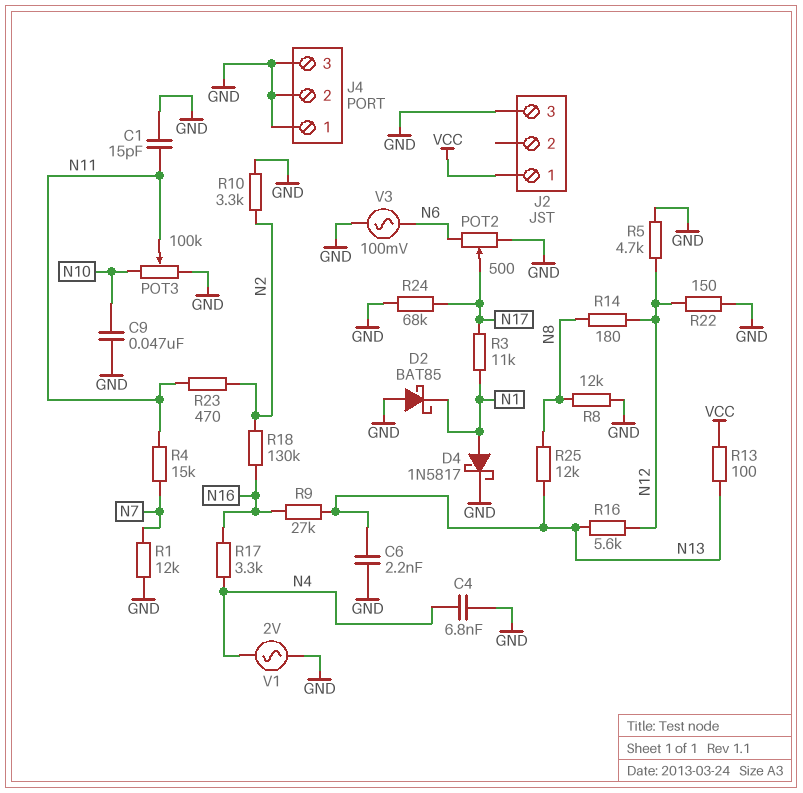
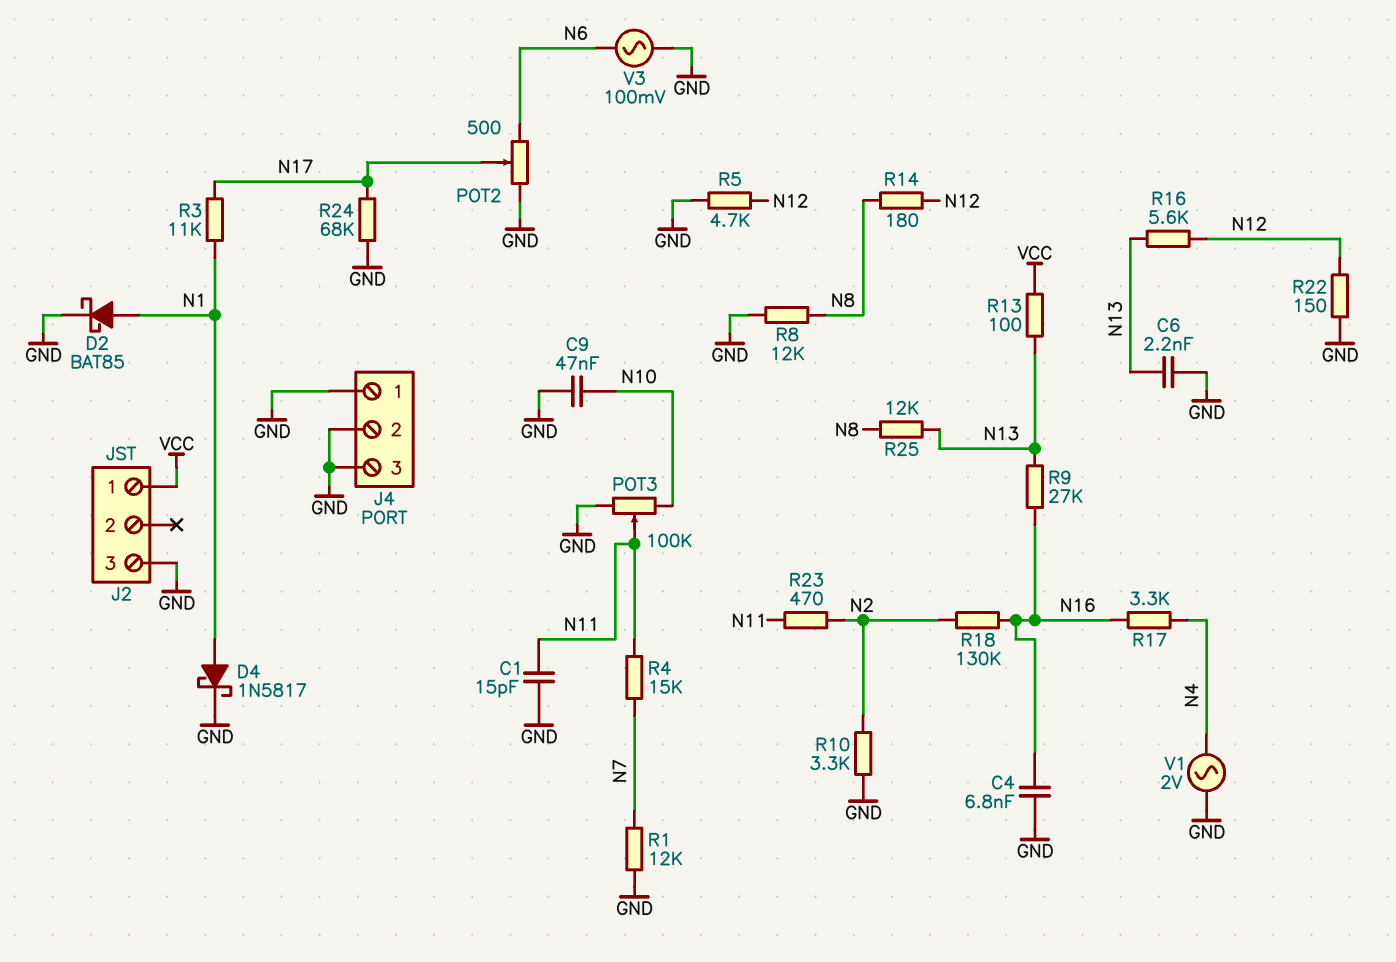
C4: 6.8nF (GND, N4) -> 6.8nF (GND, N16)
D2: schottky BAT85 (A GND, K N1) -> schottky BAT85 (A N1, K GND)

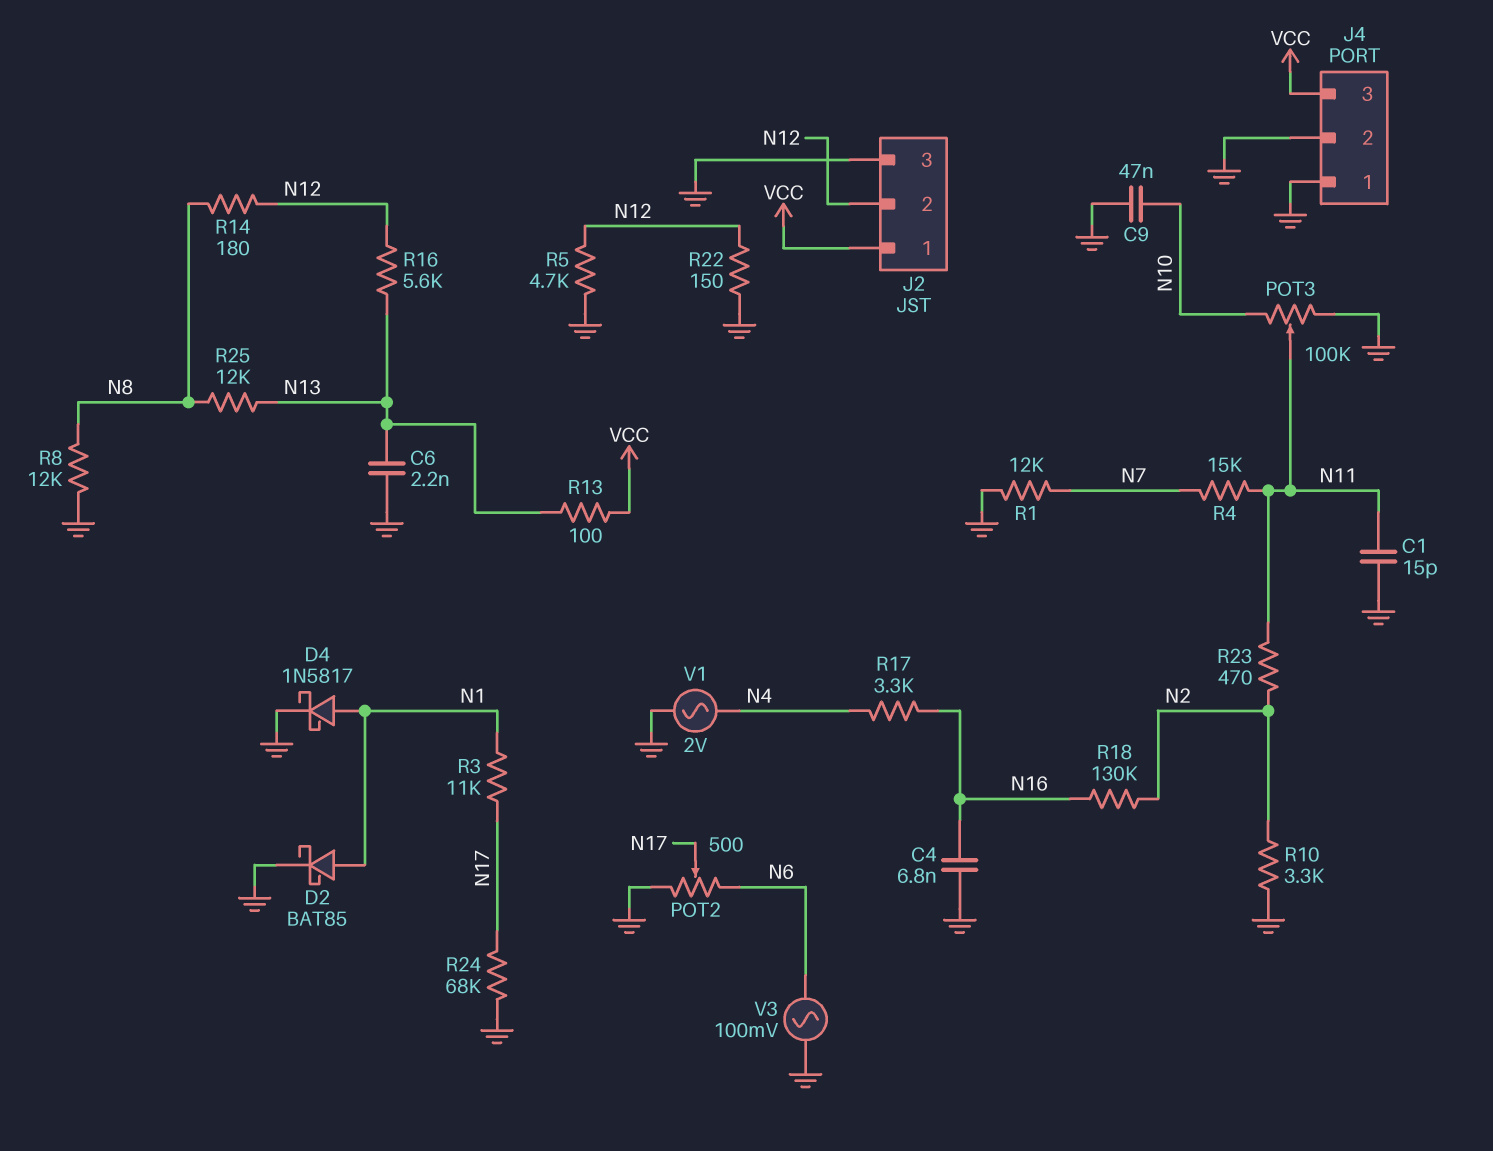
J2 pin 2: none -> N12
J4 pin 3: GND -> VCC
R9: 27k (N13, N16) -> none

